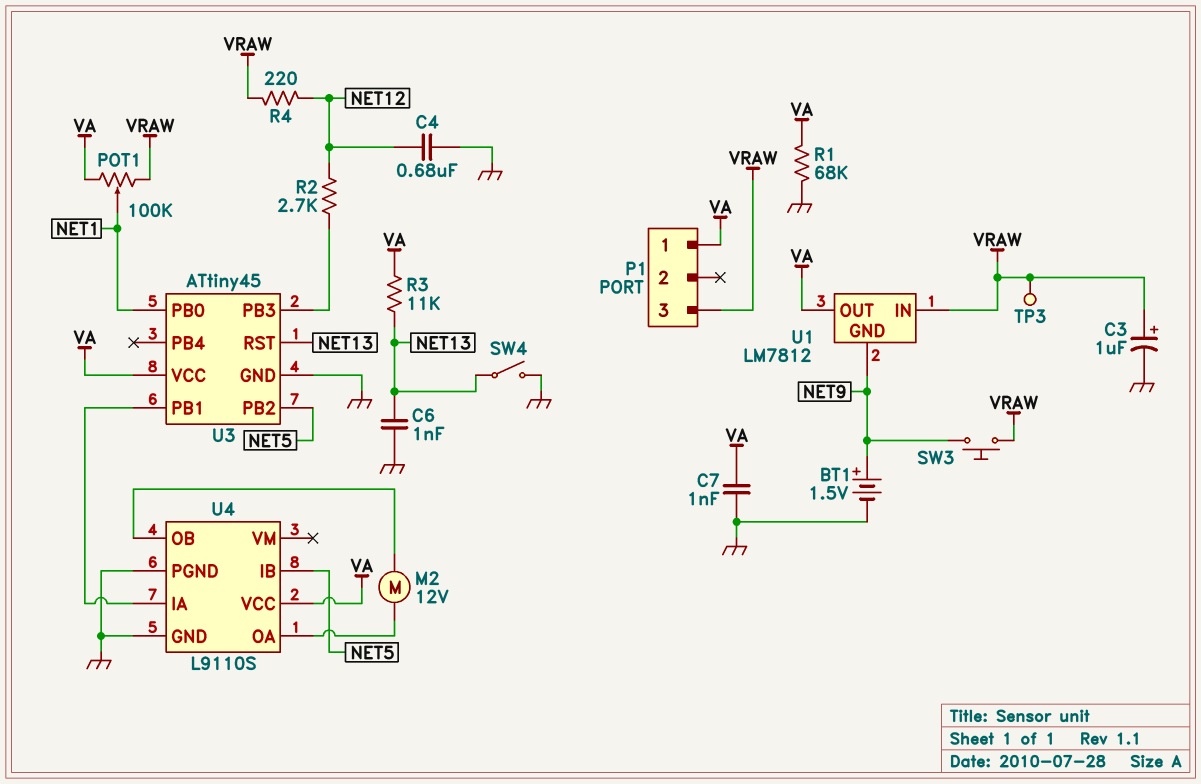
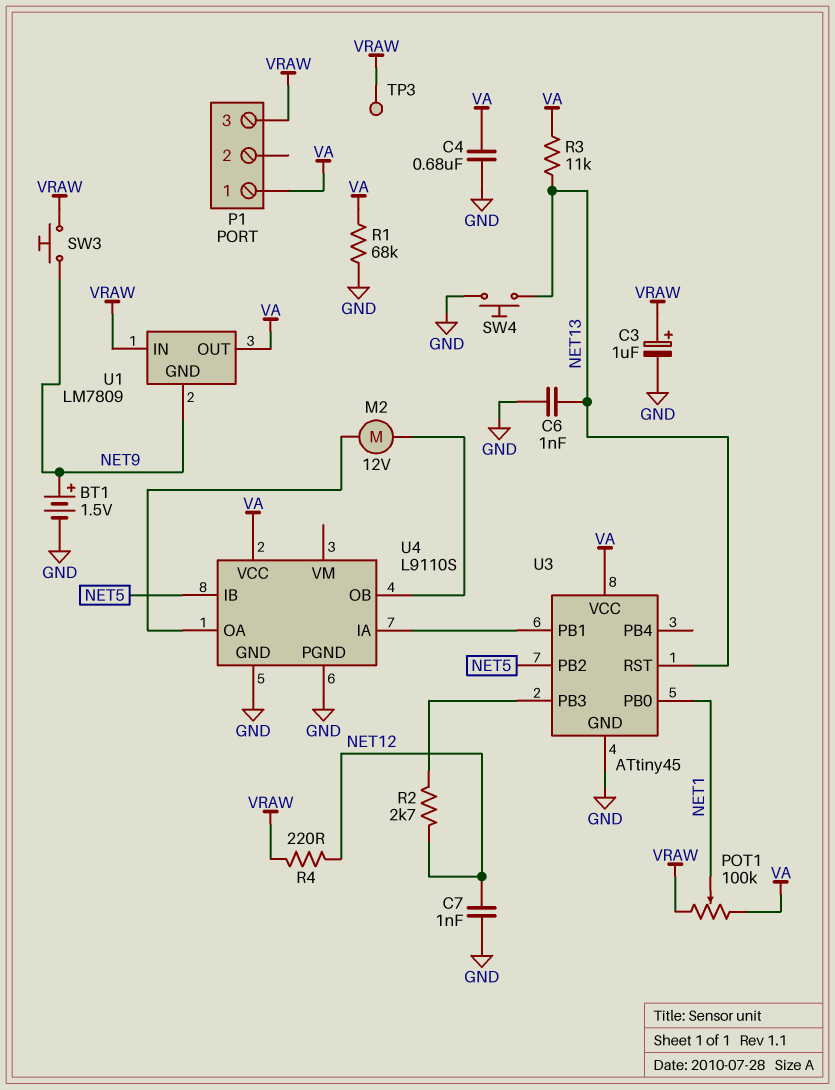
C4: 680nF (GND, NET12) -> 680nF (GND, VA)
C7: 1nF (GND, VA) -> 1nF (GND, NET12)
SW4: switch (GND, NET13) -> button (GND, NET13)
U1: LM7812 -> LM7809

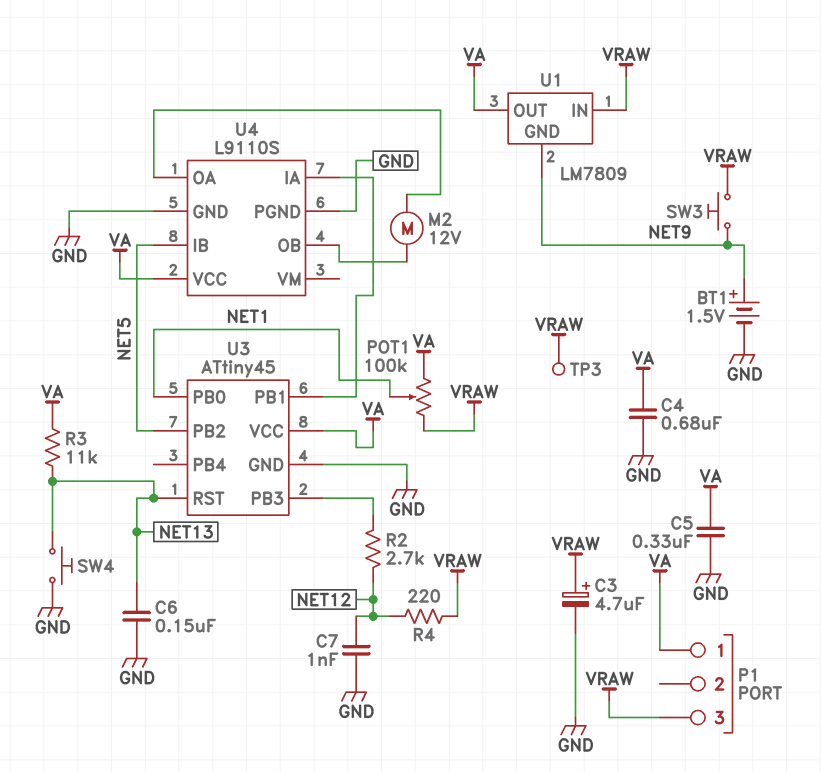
C3: 1uF (plus VRAW, minus GND) -> 4.7uF (plus VRAW, minus GND)
C5: none -> 330nF (GND, VA)
C6: 1nF (GND, NET13) -> 150nF (GND, NET13)
R1: 68k (GND, VA) -> none

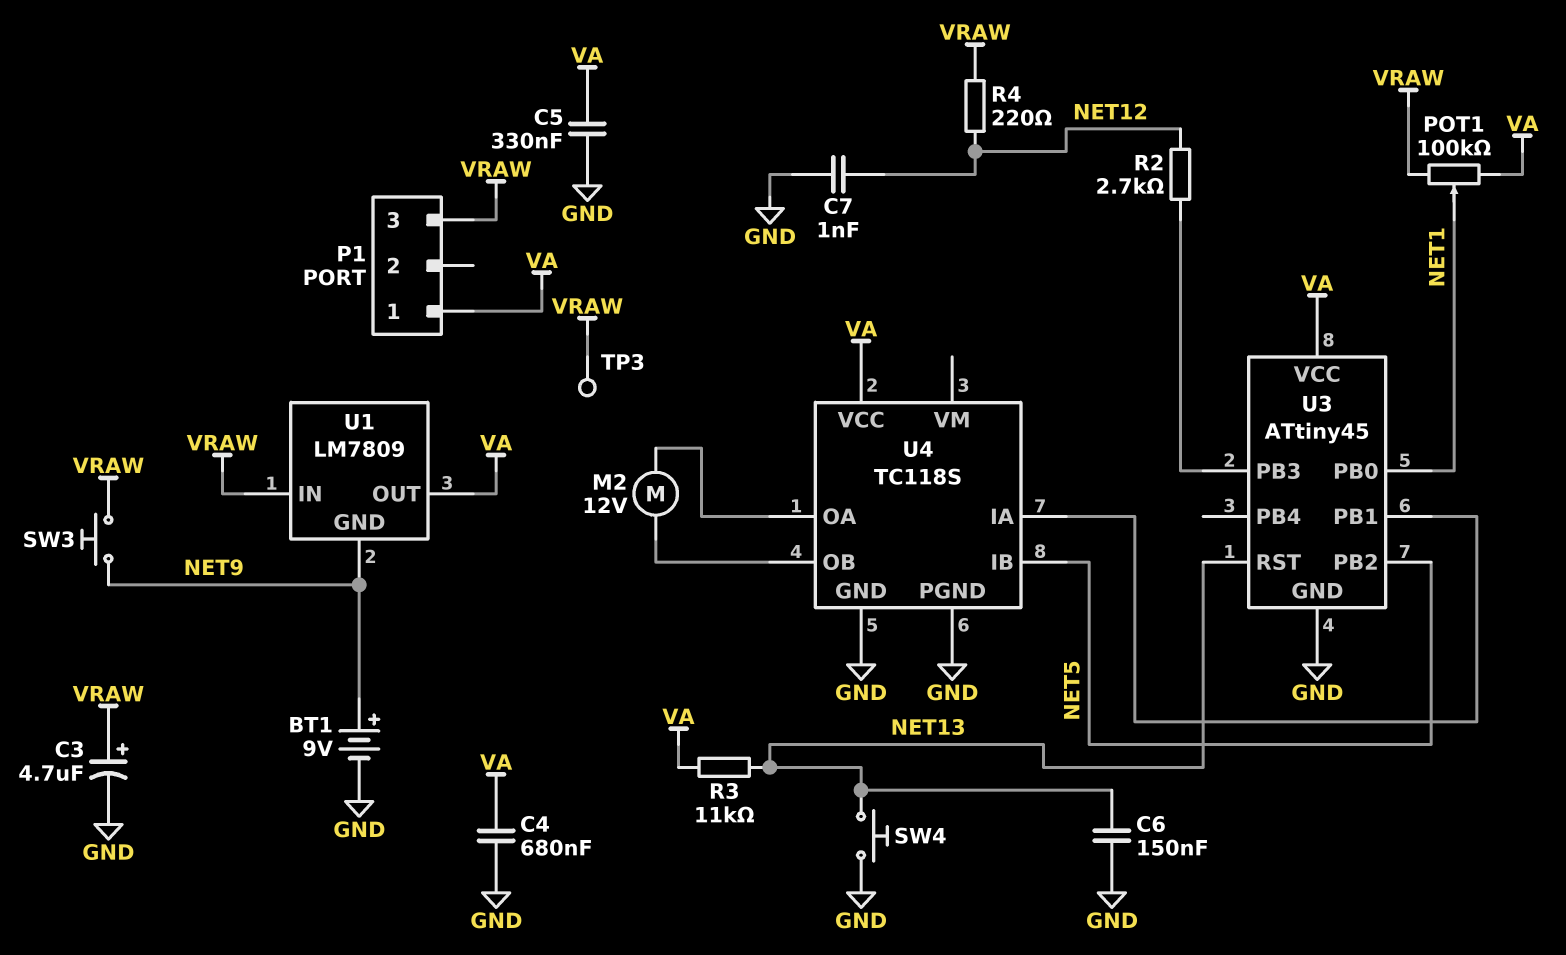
BT1: 1.5V (plus NET9, minus GND) -> 9V (plus NET9, minus GND)
U4: L9110S -> TC118S

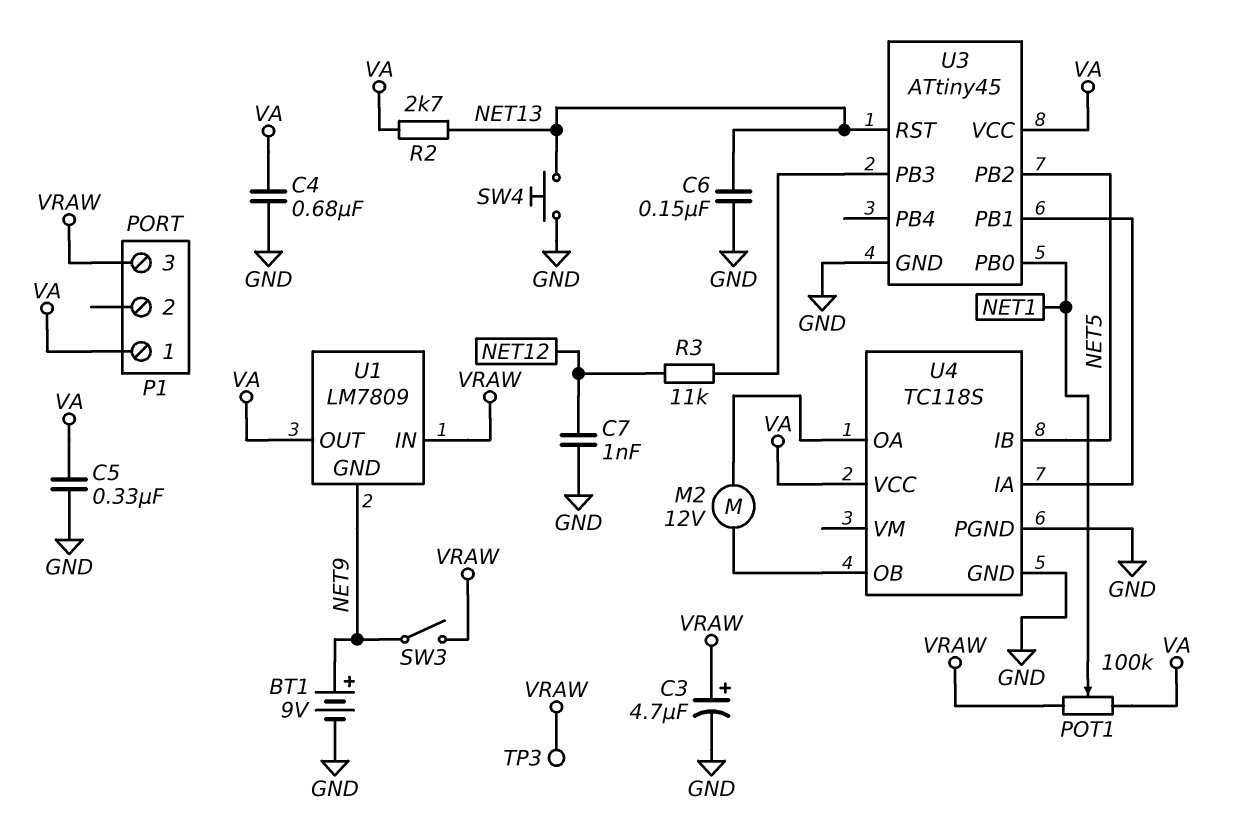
R2: 2.7k (NET12, U3/PB3) -> 2.7k (NET13, VA)
R3: 11k (NET13, VA) -> 11k (NET12, U3/PB3)
R4: 220 (NET12, VRAW) -> none
SW3: button (NET9, VRAW) -> switch (NET9, VRAW)

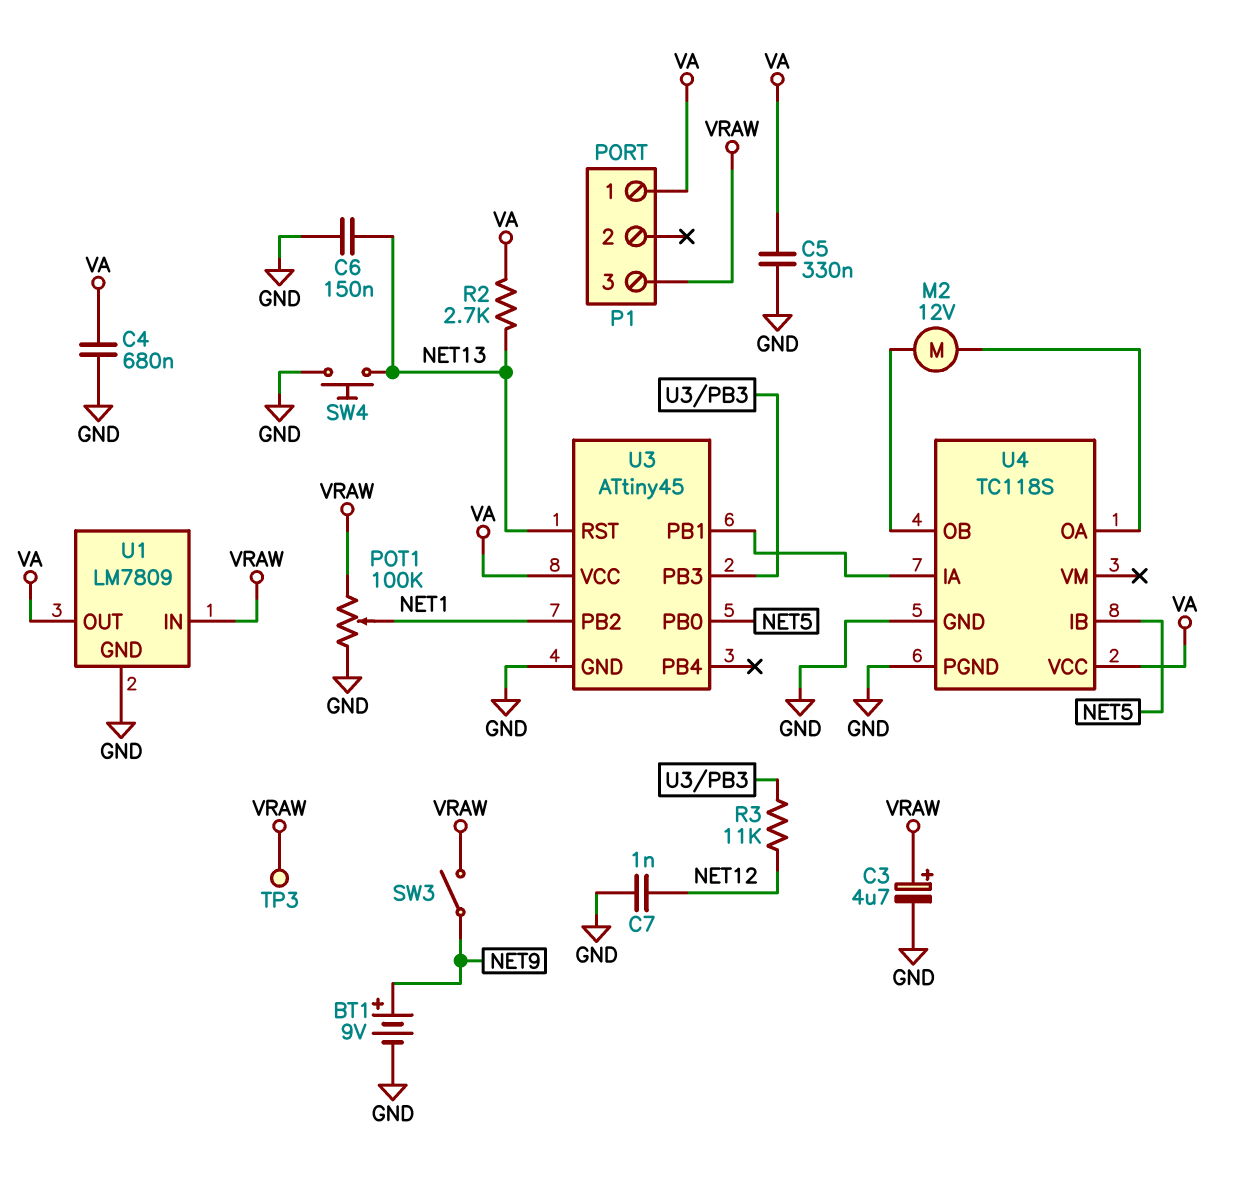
POT1: 100k (VA, VRAW, wiper NET1) -> 100k (GND, VRAW, wiper NET1)
U1 pin GND: NET9 -> GND
U3 pin PB0: NET1 -> NET5
U3 pin PB2: NET5 -> NET1

